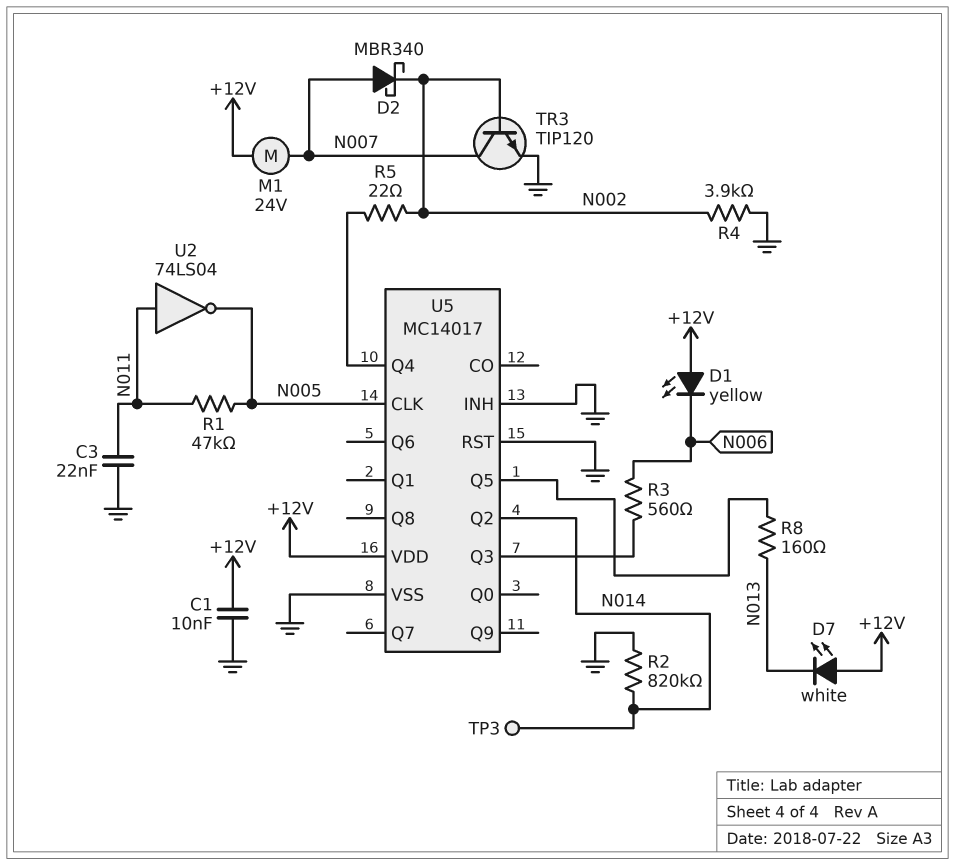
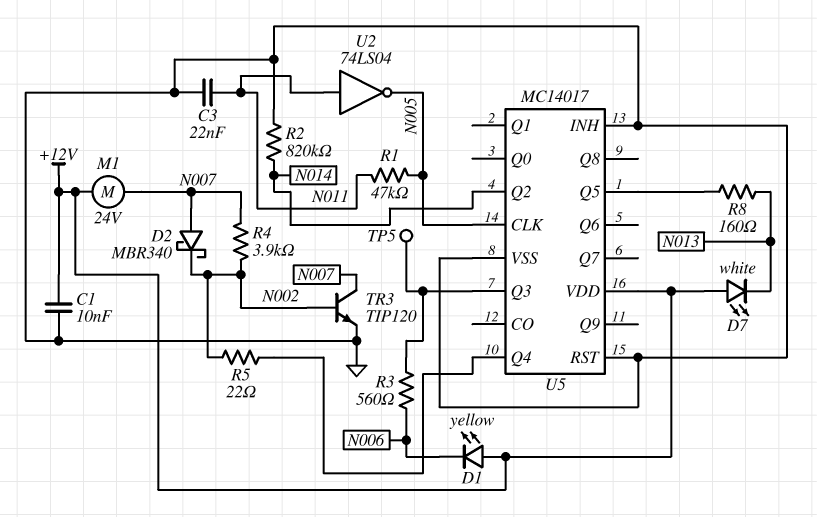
R4: 3.9k (GND, N002) -> 3.9k (N002, N007)
TP3: test point (N014) -> none
TP5: none -> test point (U5/Q3)

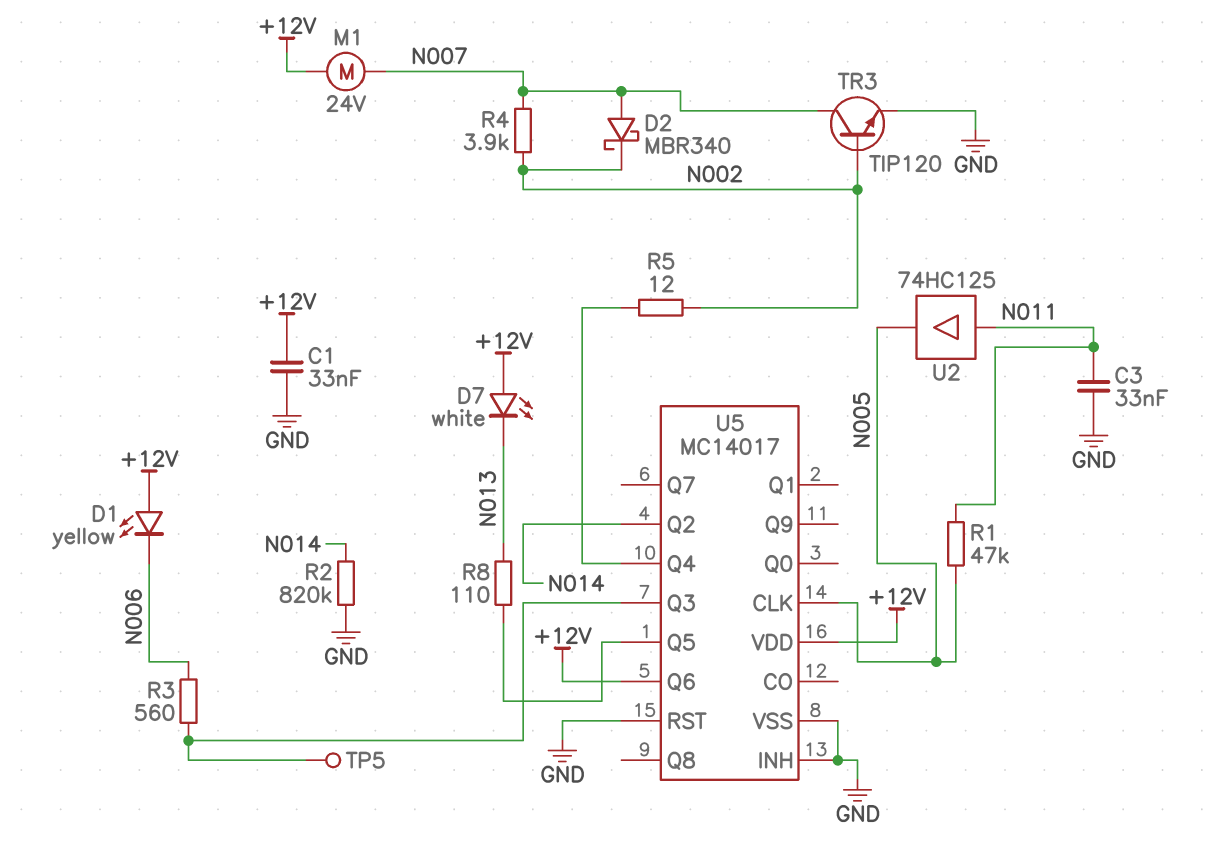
C1: 10nF (+12V, GND) -> 33nF (+12V, GND)
C3: 22nF (GND, N011) -> 33nF (GND, N011)
R5: 22 (N002, U5/Q4) -> 12 (N002, U5/Q4)
R8: 160 (N013, U5/Q5) -> 110 (N013, U5/Q5)
U2: NOT 74LS04 (in N011, out N005) -> buffer 74HC125 (in N011, out N005)
U5 pin Q6: none -> +12V

